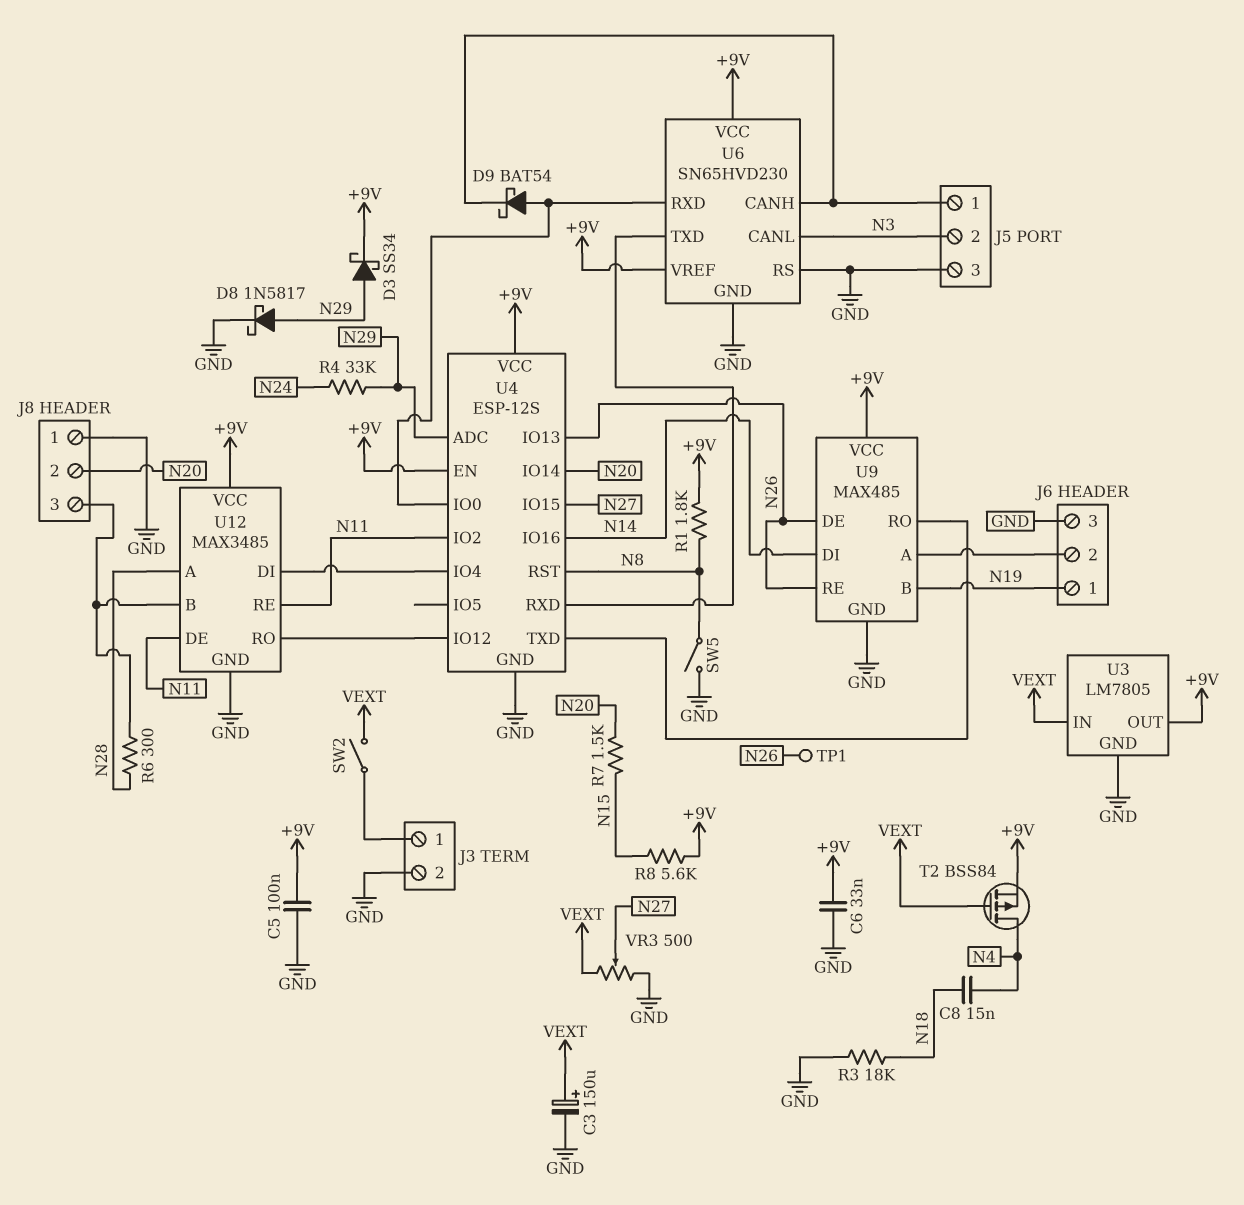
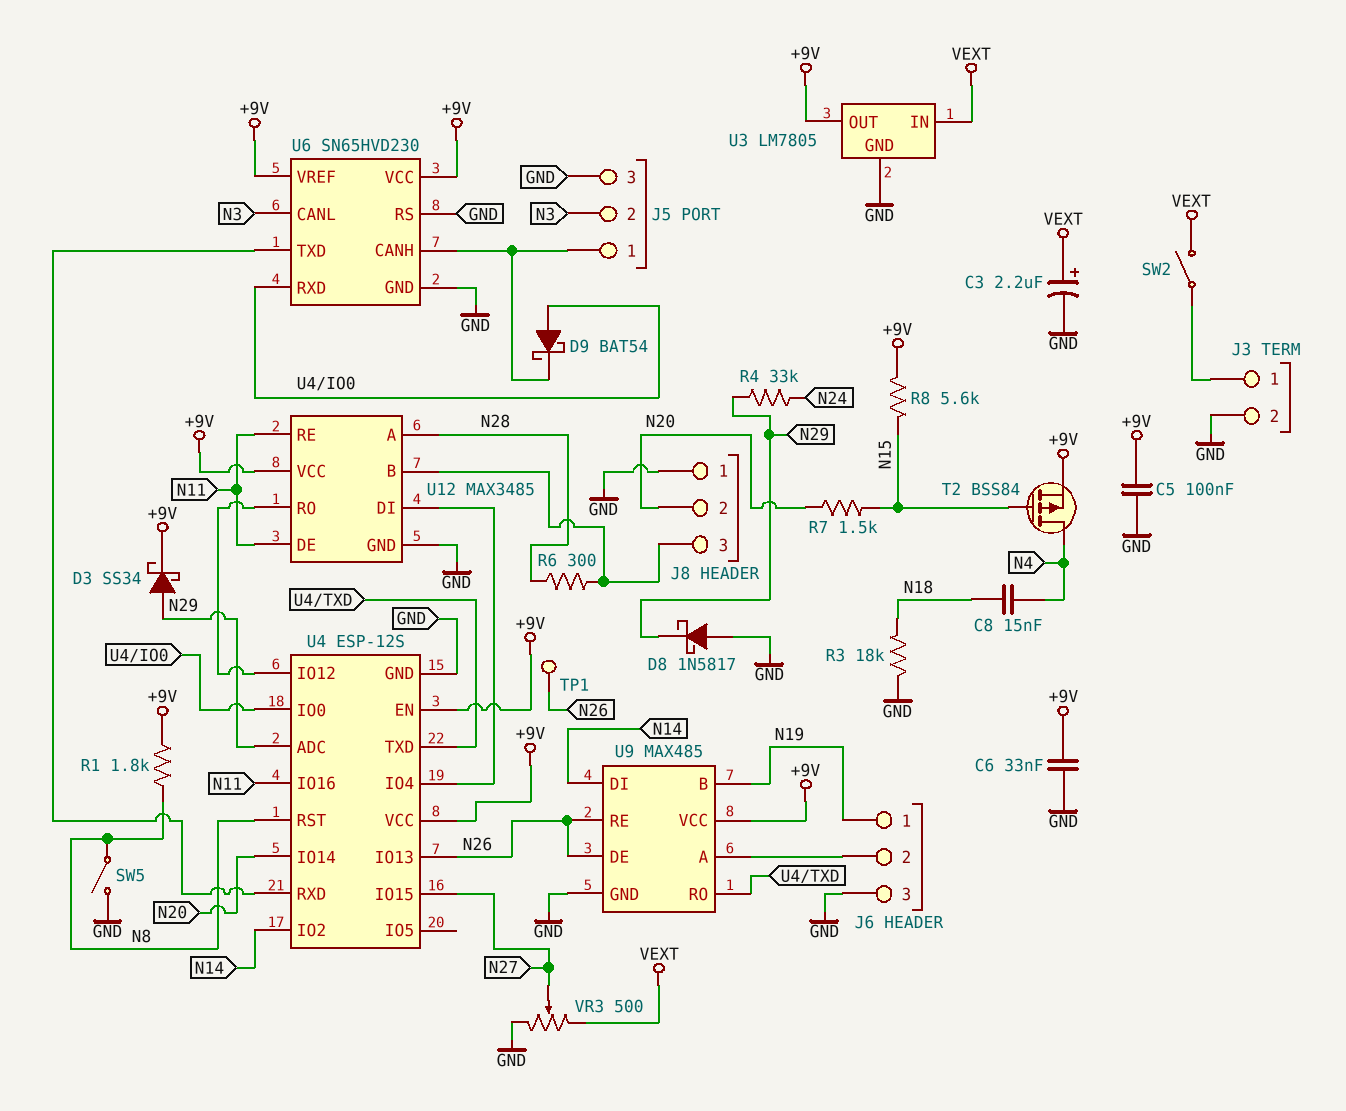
C3: 150uF (plus VEXT, minus GND) -> 2.2uF (plus VEXT, minus GND)
D8: schottky 1N5817 (A N29, K GND) -> schottky 1N5817 (A GND, K N29)
T2: PMOS BSS84 (G VEXT, D N4, S +9V) -> PMOS BSS84 (G N15, D N4, S +9V)
U4 pin IO2: N11 -> N14
U4 pin IO16: N14 -> N11

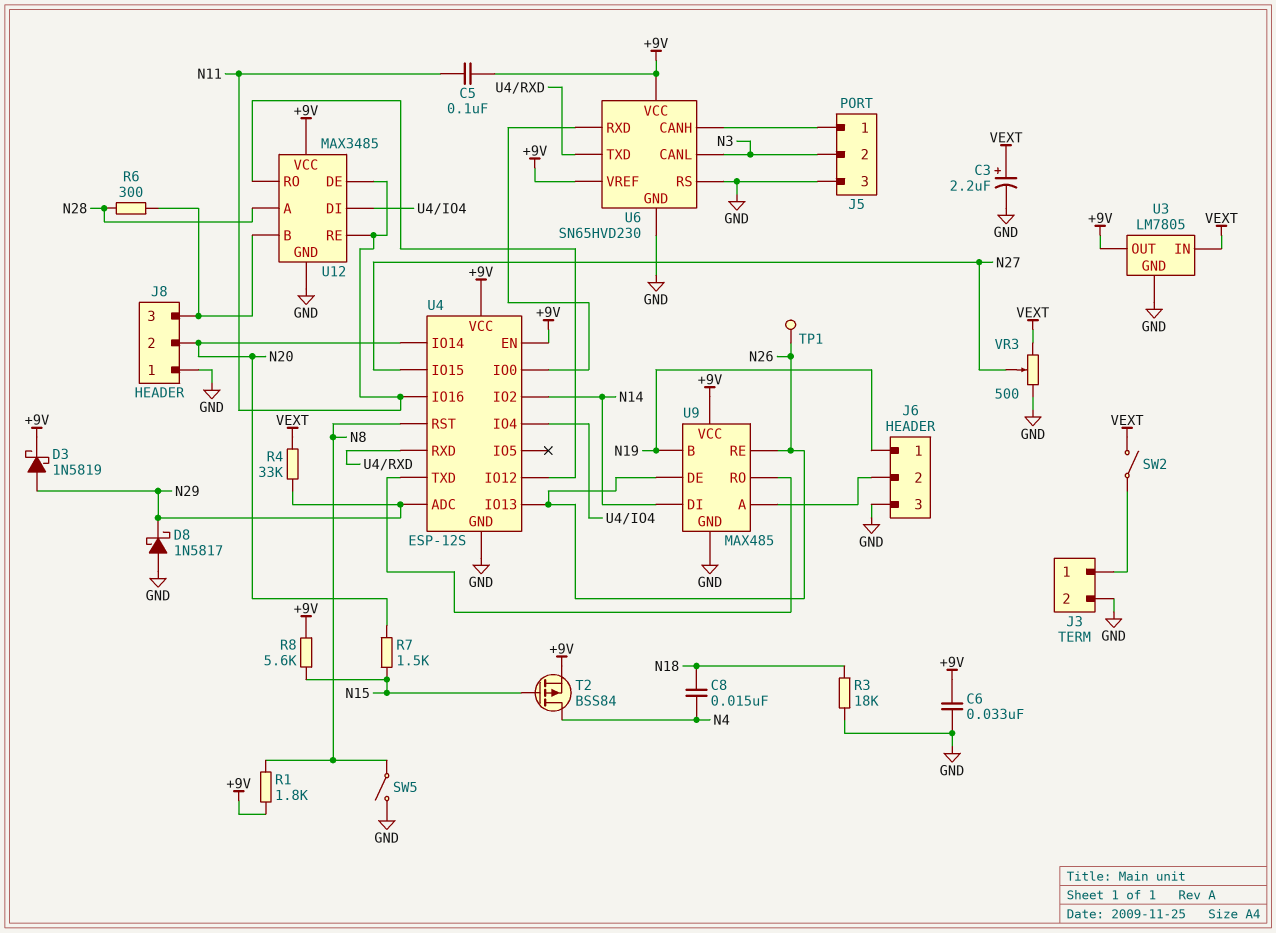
C5: 100nF (+9V, GND) -> 100nF (+9V, N11)
D3: schottky SS34 (A N29, K +9V) -> schottky 1N5819 (A N29, K +9V)
D9: schottky BAT54 (A U4/IO0, K J5/1) -> none
R4: 33k (N24, N29) -> 33k (N29, VEXT)

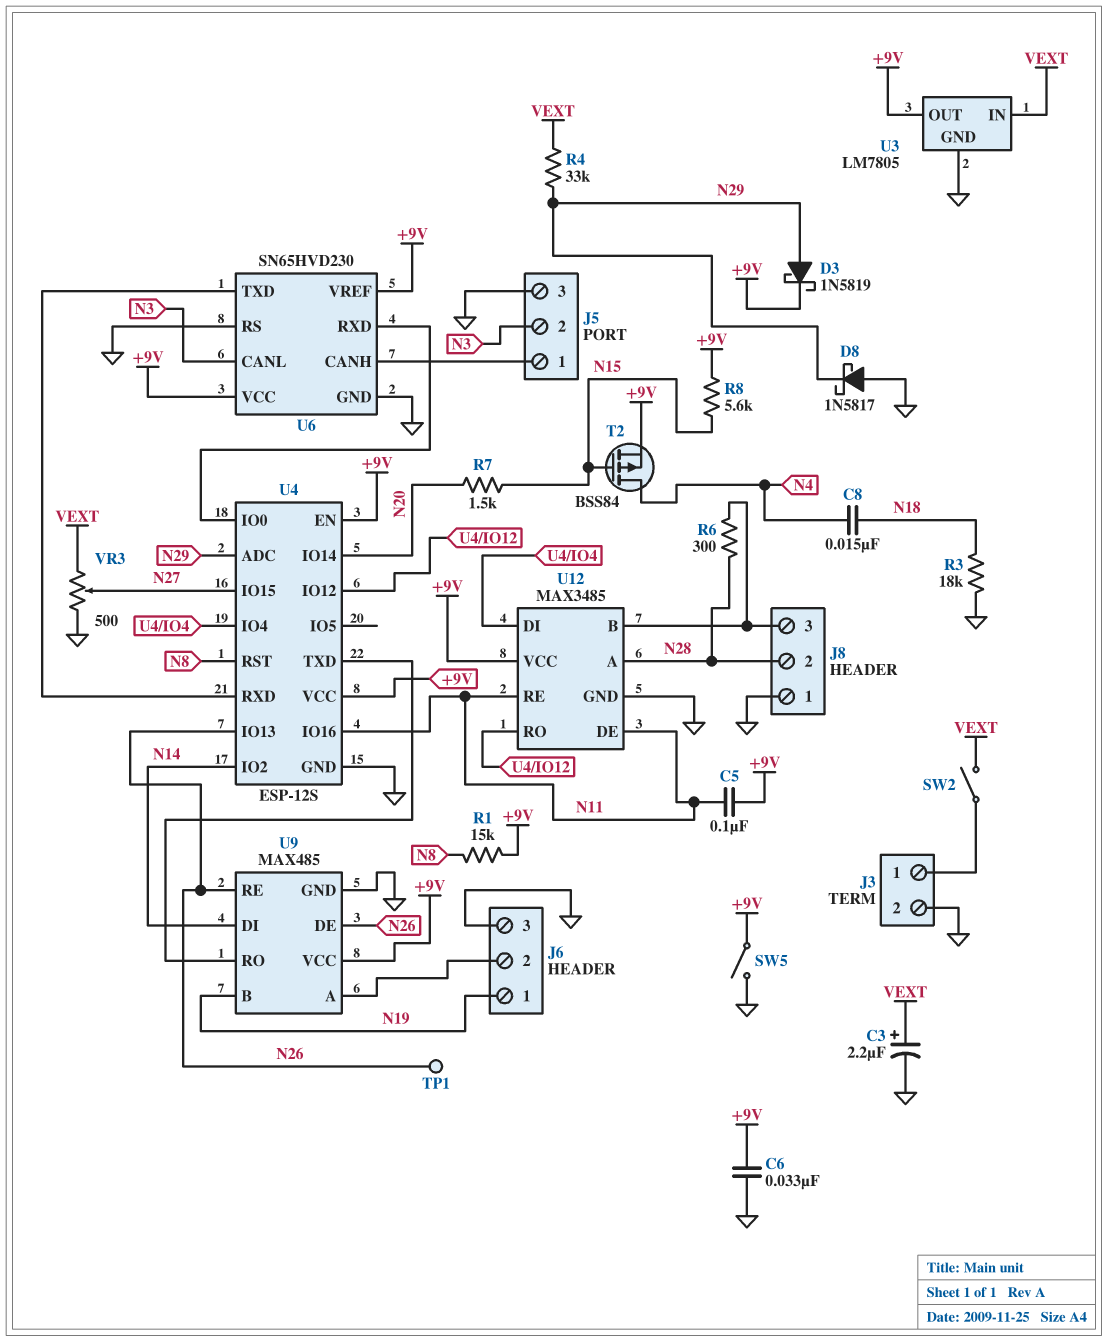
J8 pin 2: N20 -> N28
R1: 1.8k (+9V, N8) -> 15k (+9V, N8)
SW5: switch (GND, N8) -> switch (+9V, GND)

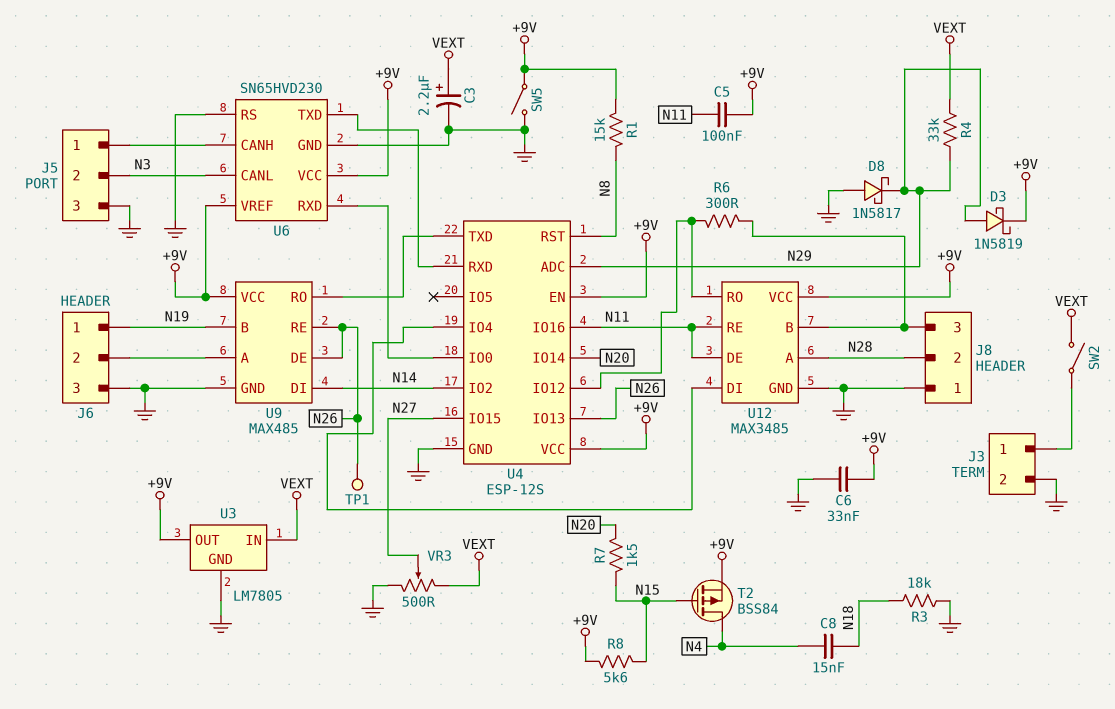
R6: 300 (J8/3, N28) -> 300 (J8/3, U4/IO12)

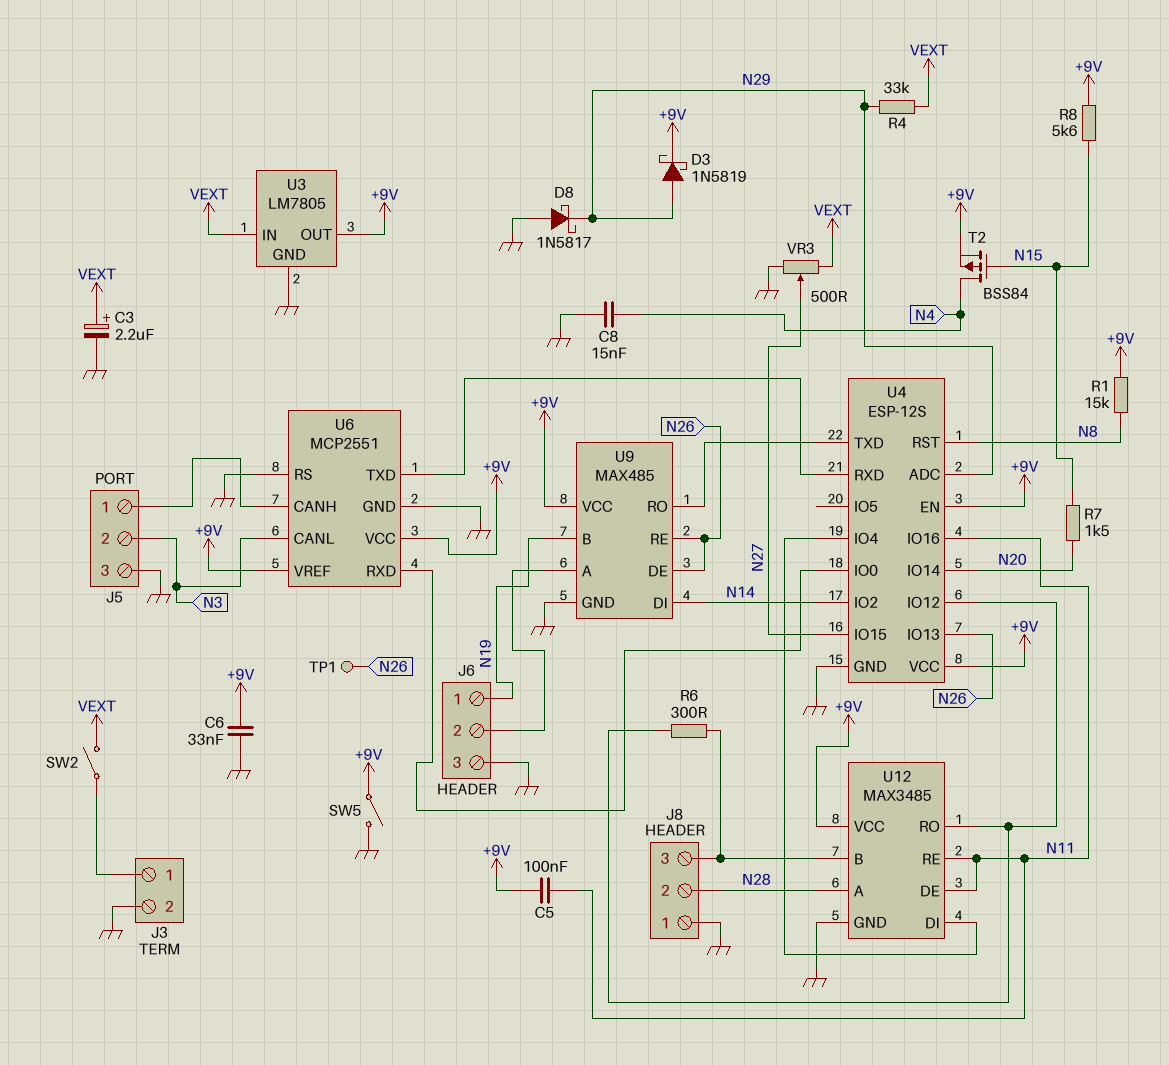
C8: 15nF (N4, N18) -> 15nF (GND, N4)
R3: 18k (GND, N18) -> none
U6: SN65HVD230 -> MCP2551

